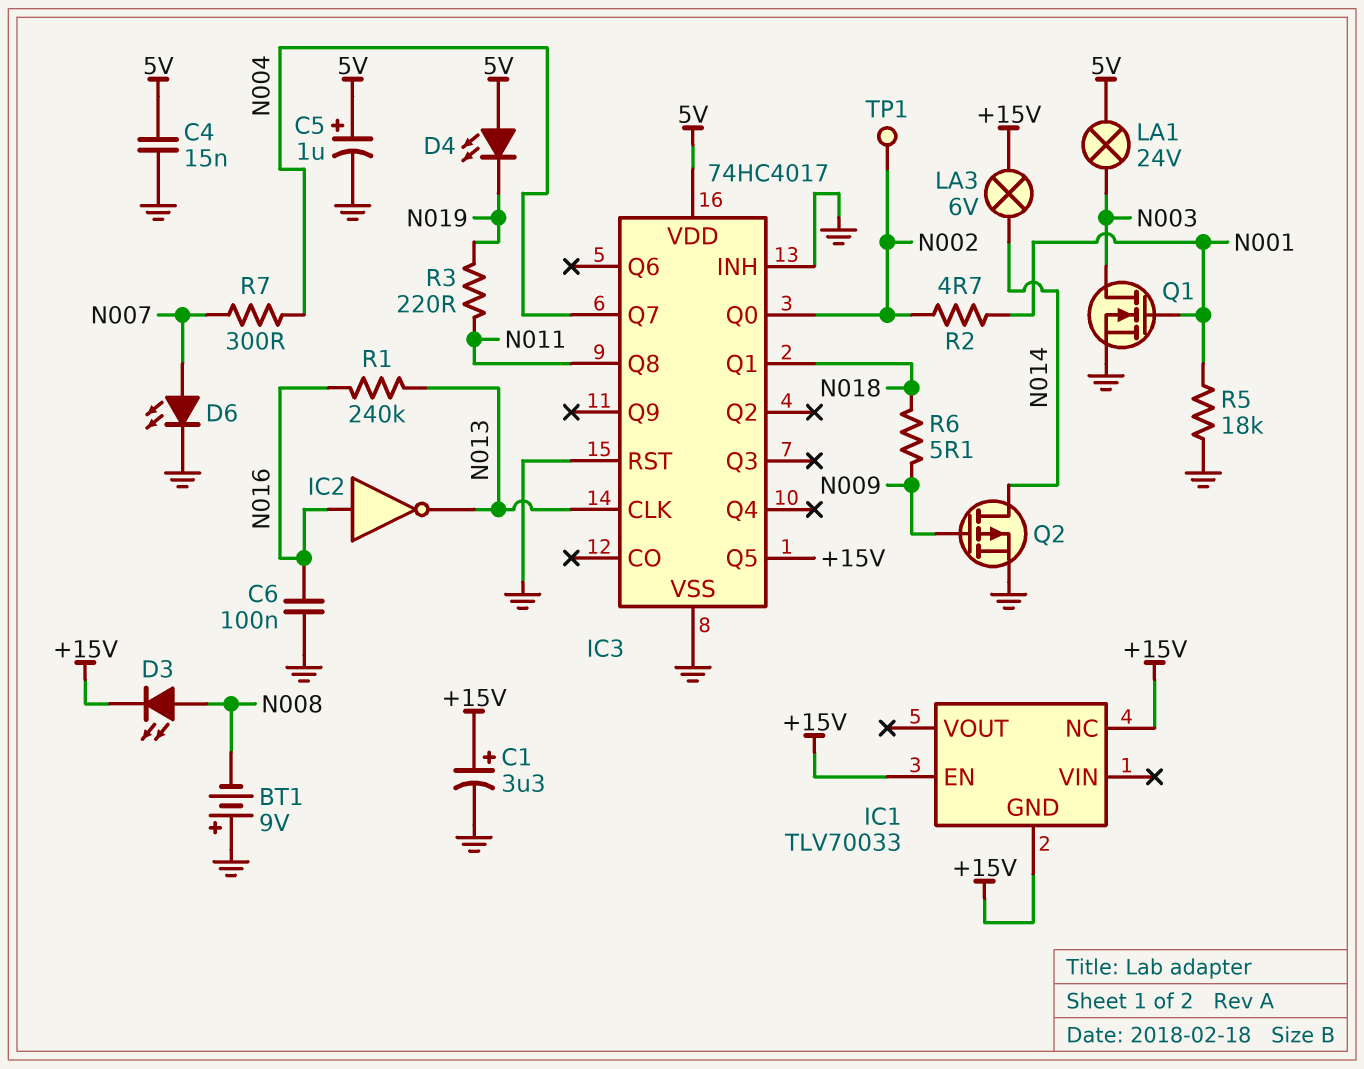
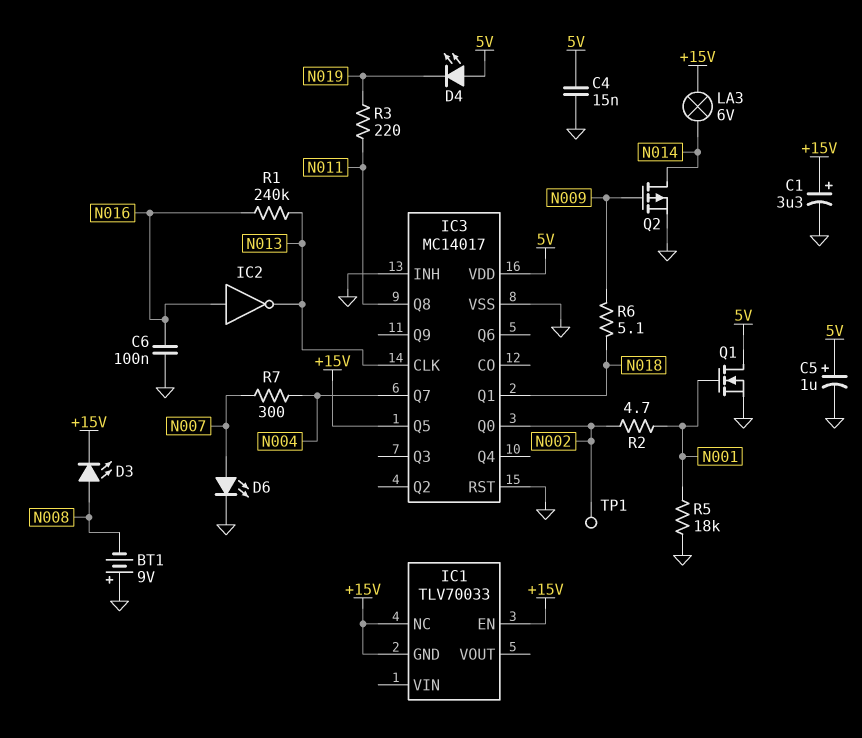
IC3: 74HC4017 -> MC14017
LA1: lamp 24V (5V, N003) -> none
Q1: NMOS (G N001, D N003, S GND) -> NMOS (G N001, D 5V, S GND)

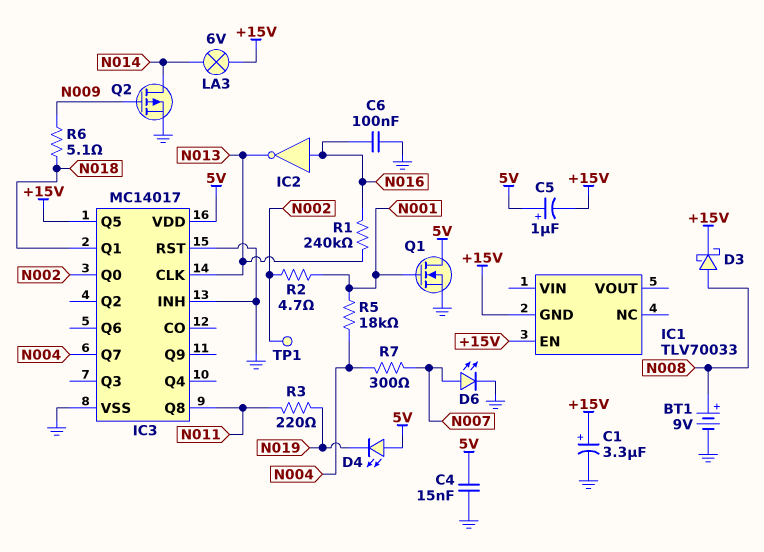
BT1: 9V (plus GND, minus N008) -> 9V (plus N008, minus GND)
C5: 1uF (plus 5V, minus GND) -> 1uF (plus 5V, minus +15V)
D3: LED (A N008, K +15V) -> schottky (A N008, K +15V)
IC1 pin NC: +15V -> none
R5: 18k (GND, N001) -> 18k (N001, N004)

